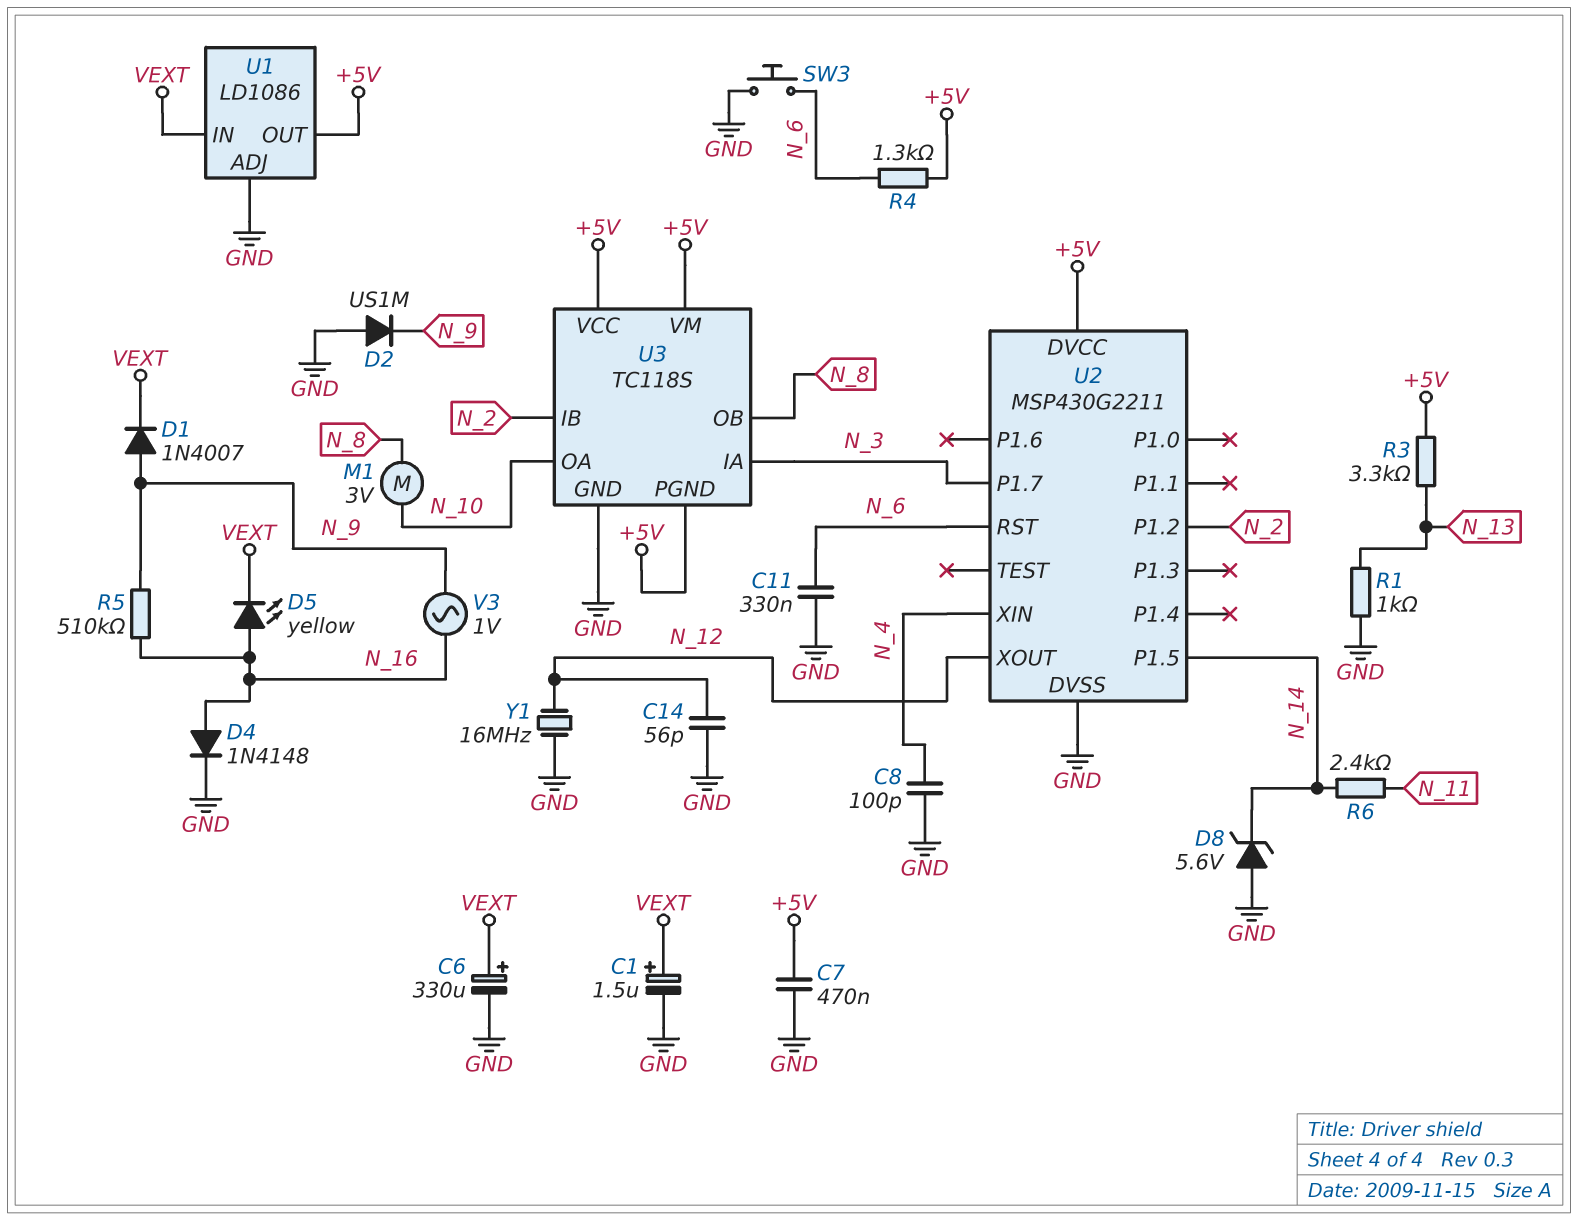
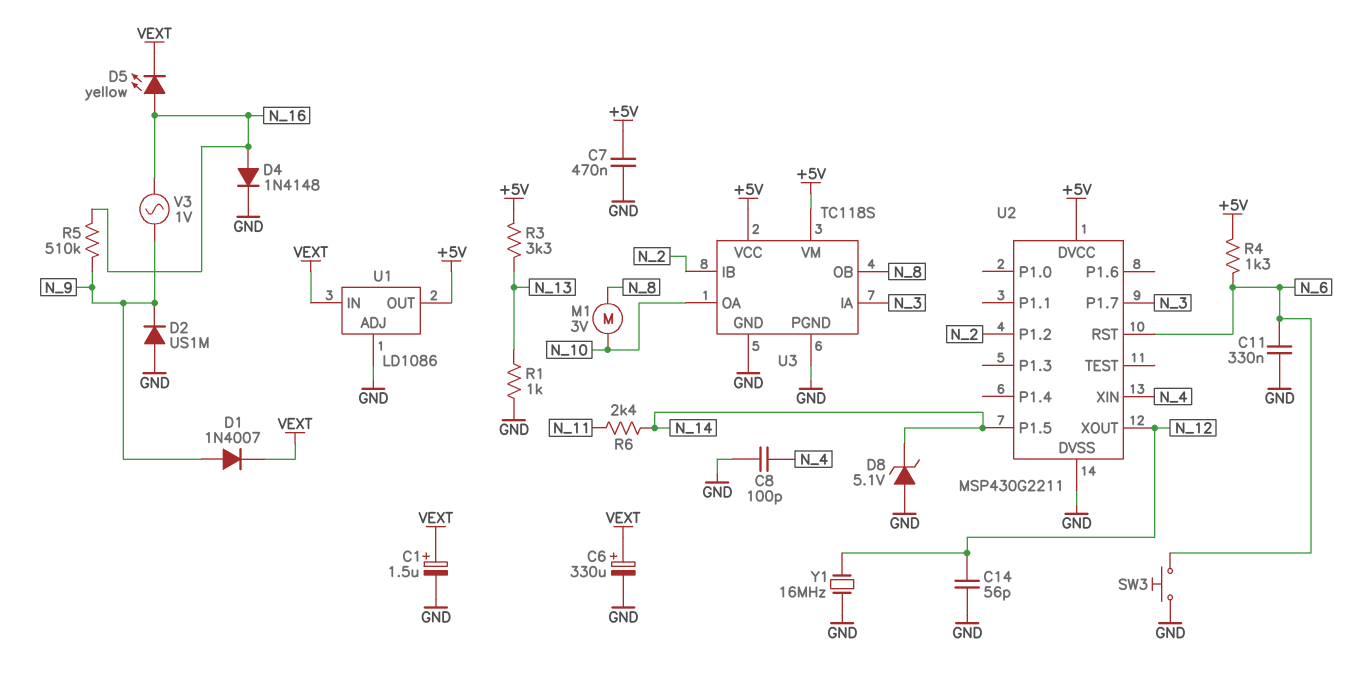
D8: zener 5.6V (A GND, K N_14) -> zener 5.1V (A GND, K N_14)
U3 pin PGND: +5V -> GND

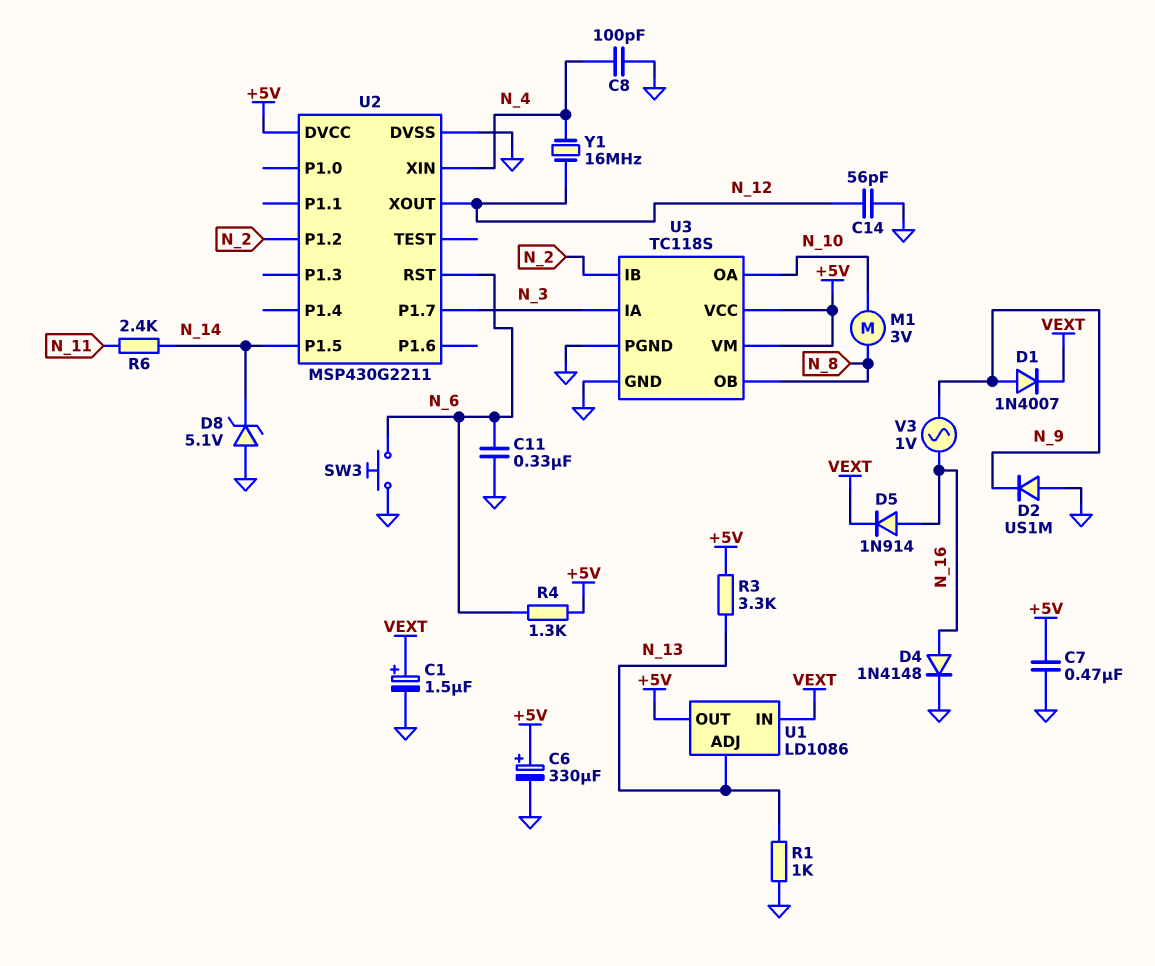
C6: 330uF (plus VEXT, minus GND) -> 330uF (plus +5V, minus GND)
D5: LED yellow (A N_16, K VEXT) -> diode 1N914 (A N_16, K VEXT)
R5: 510k (N_9, N_16) -> none
U1 pin ADJ: GND -> N_13
Y1: 16MHz (GND, N_12) -> 16MHz (N_4, N_12)

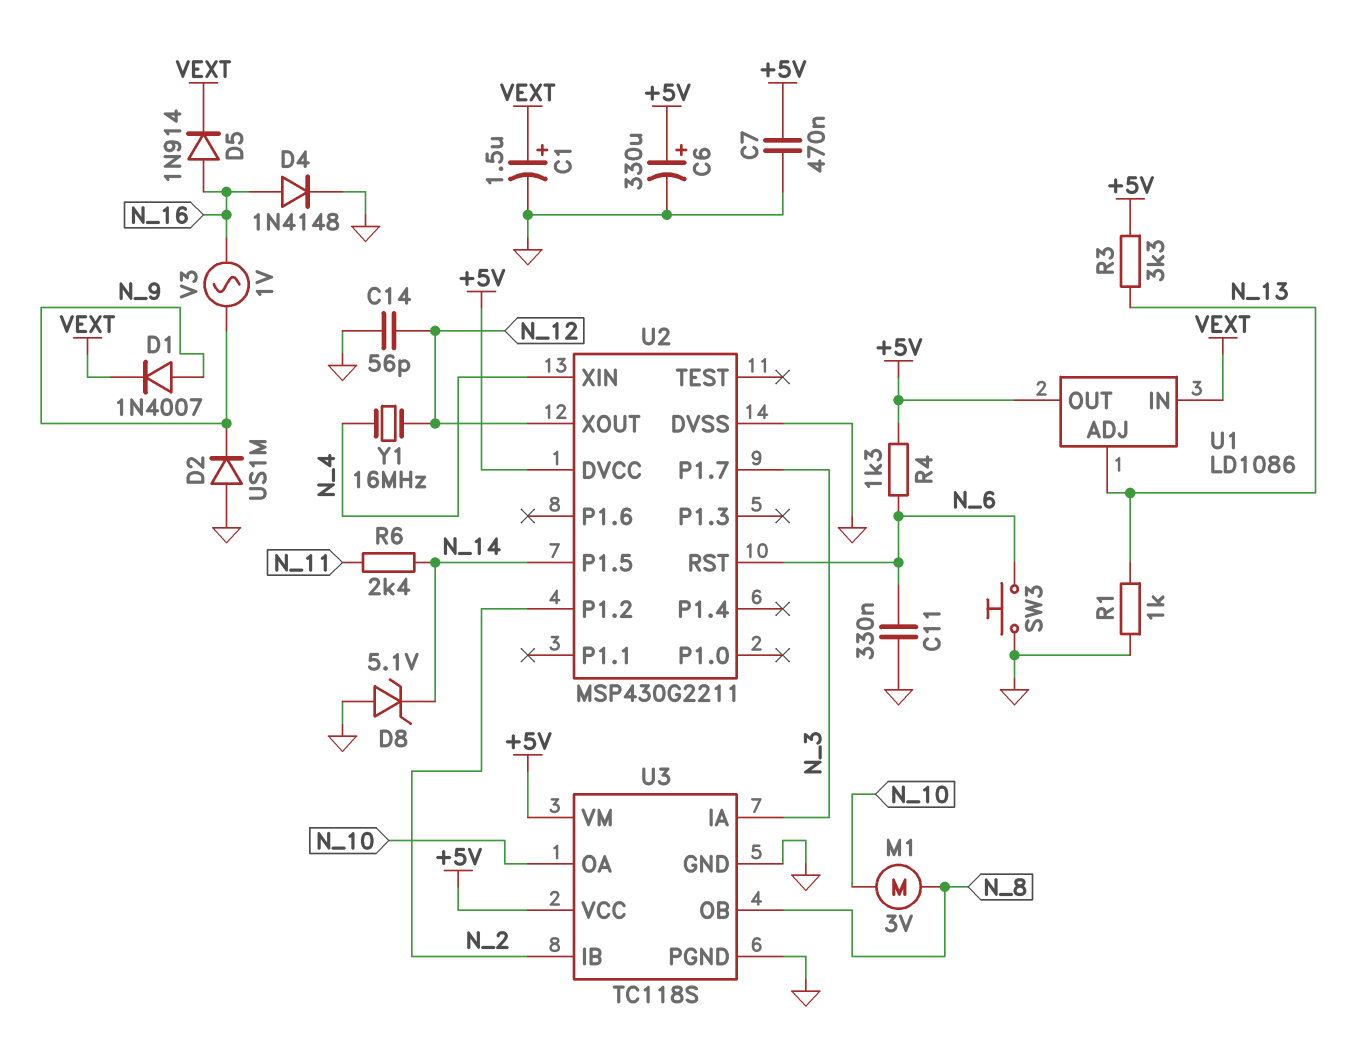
C8: 100pF (GND, N_4) -> none

